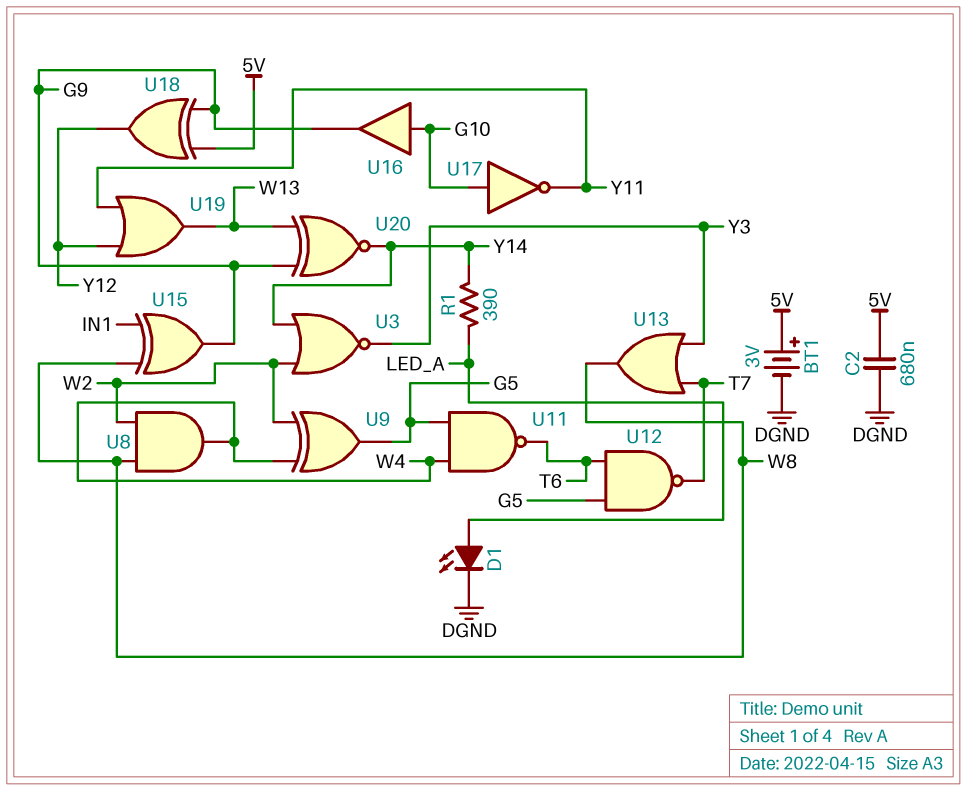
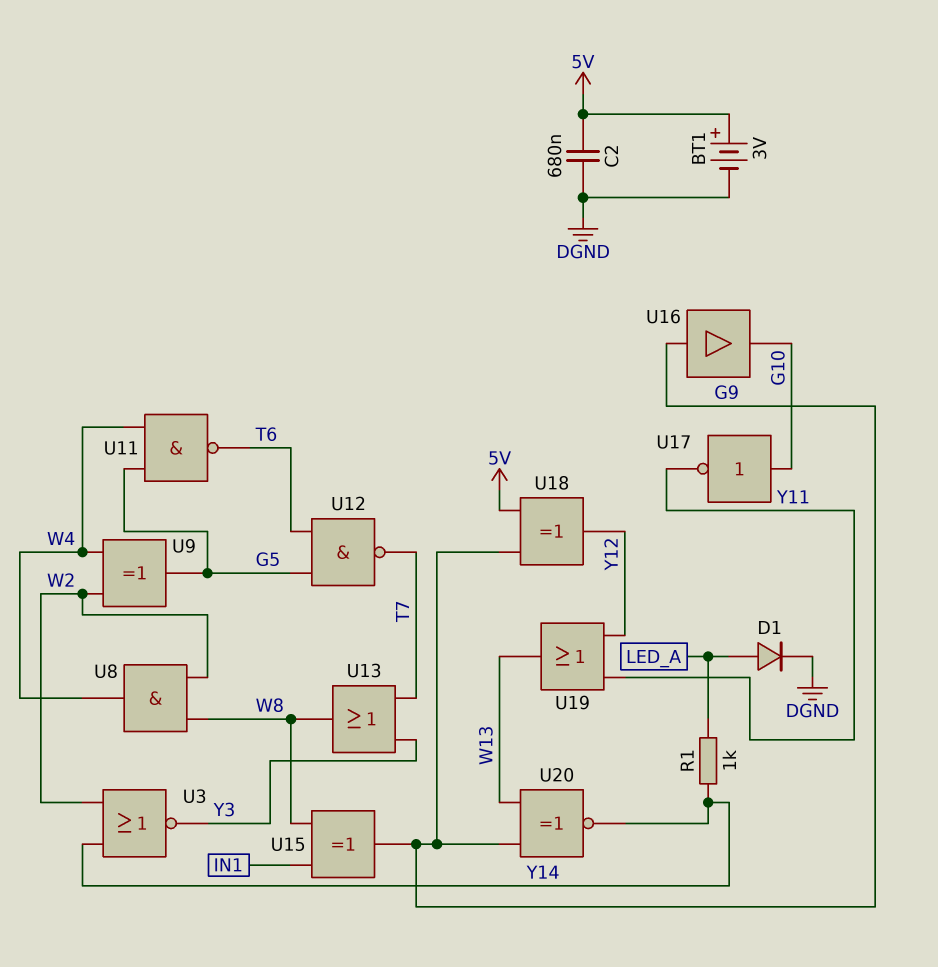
D1: LED (A LED_A, K DGND) -> diode (A LED_A, K DGND)
R1: 390 (LED_A, Y14) -> 1k (LED_A, Y14)
U16: buffer (in G10, out G9) -> buffer (in G9, out G10)

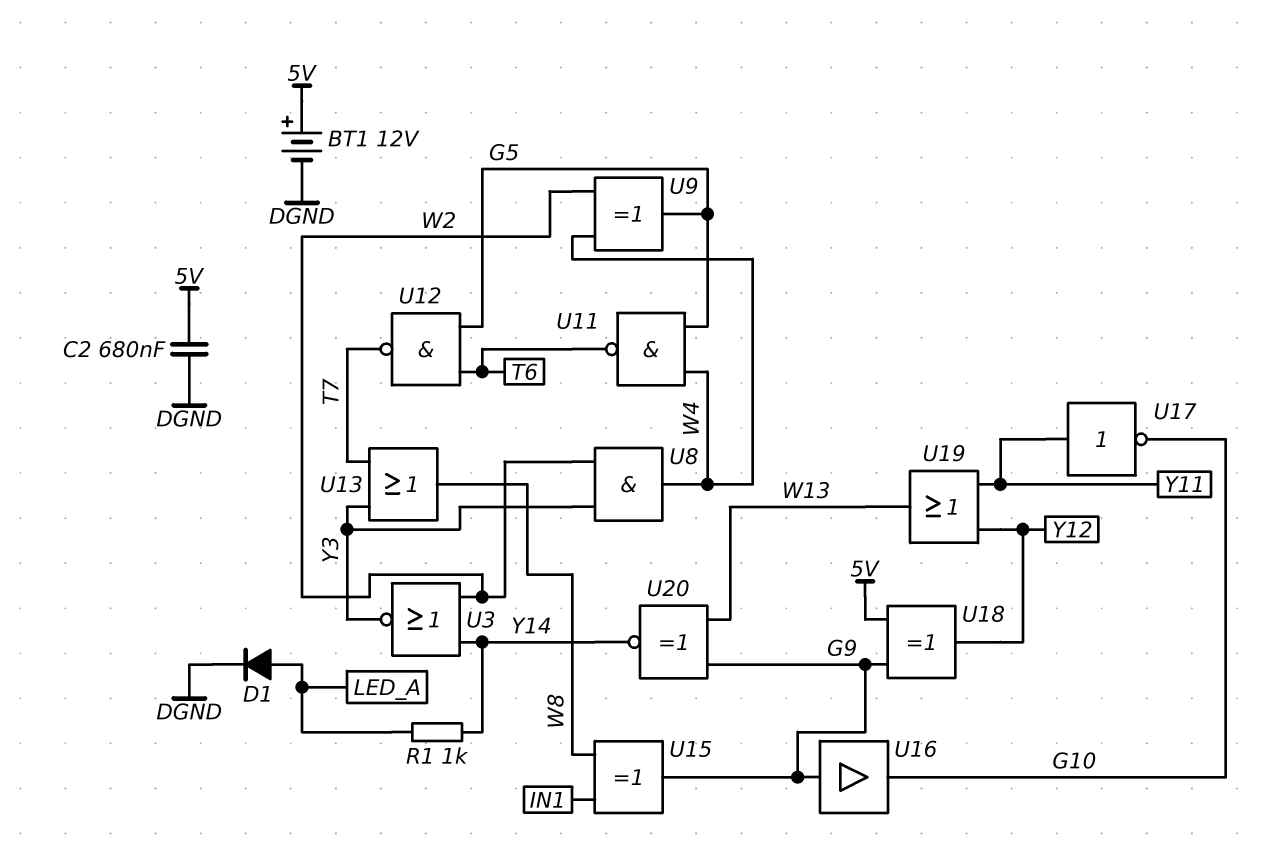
BT1: 3V (plus 5V, minus DGND) -> 12V (plus 5V, minus DGND)
U8: AND (in W2, in W8, out W4) -> AND (in W2, in Y3, out W4)
U17: NOT (in G10, out Y11) -> NOT (in Y11, out G10)

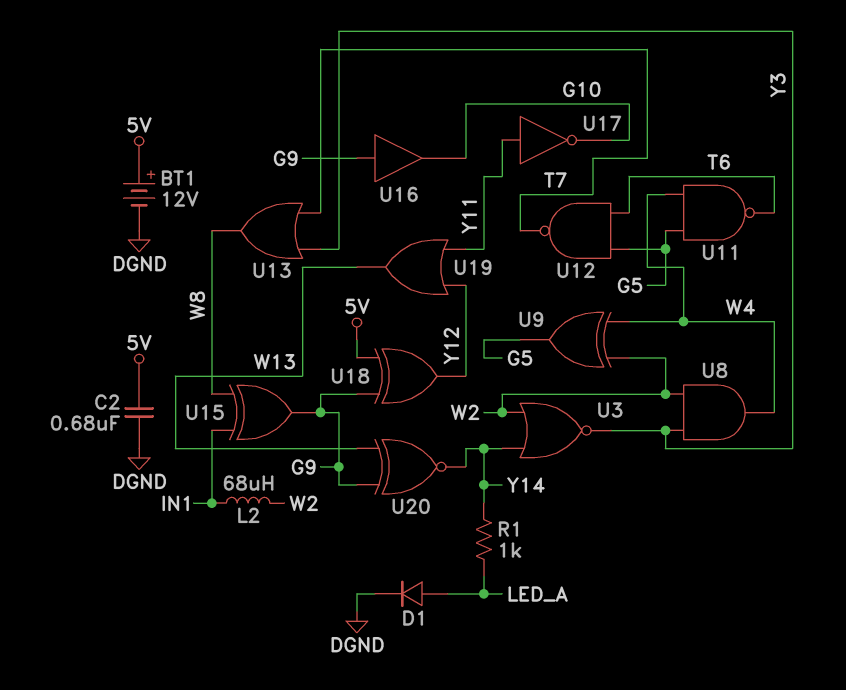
L2: none -> 68uH (IN1, W2)

